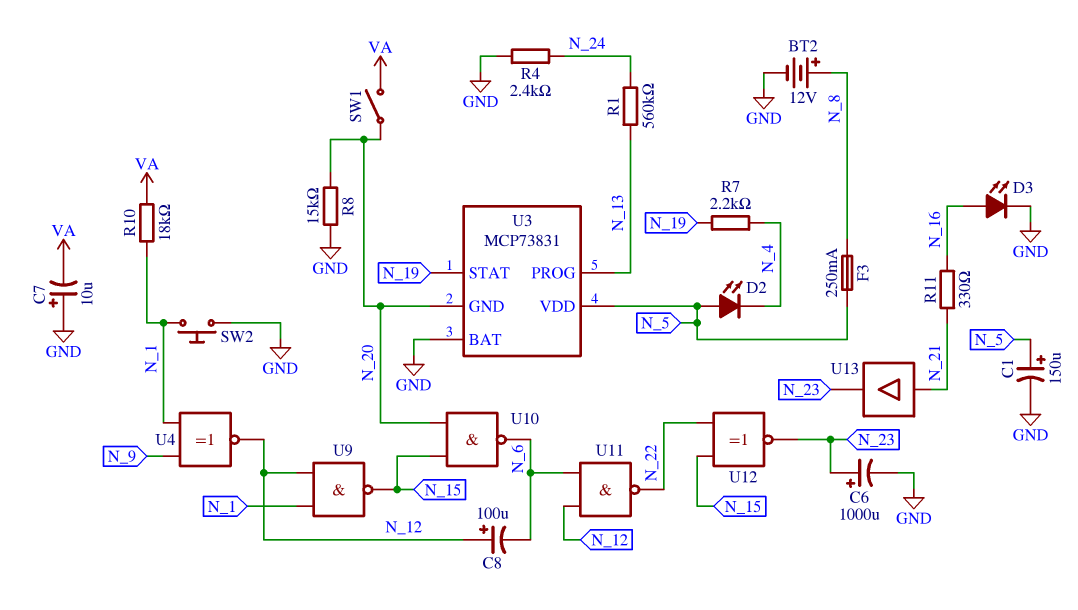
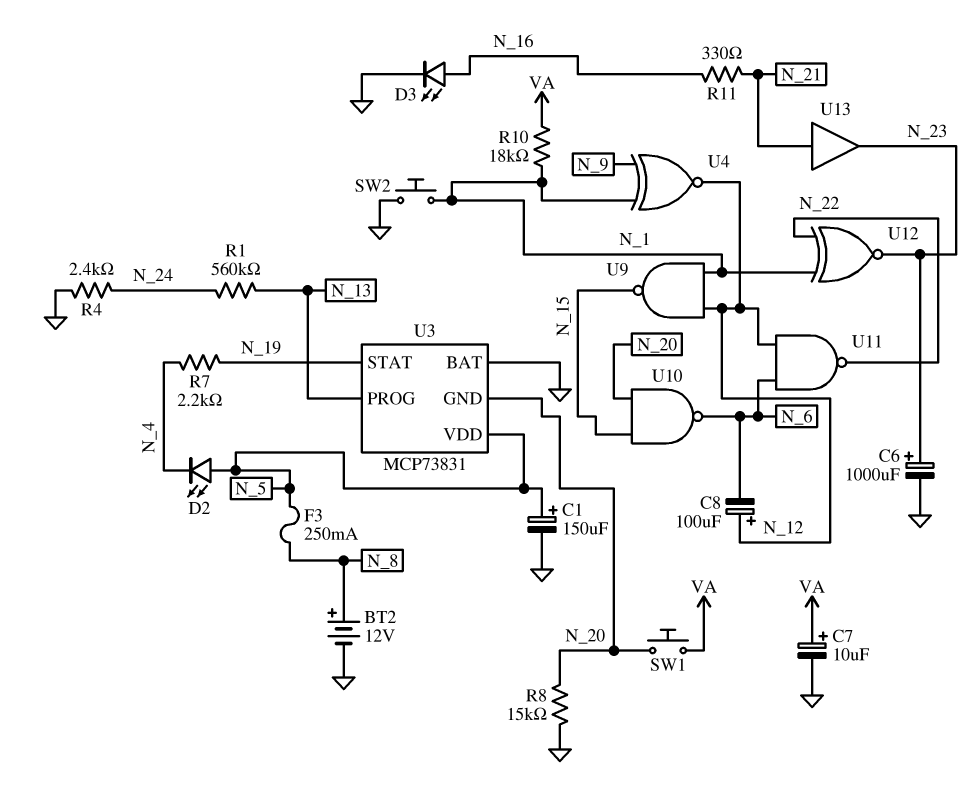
C7: 10uF (plus GND, minus VA) -> 10uF (plus VA, minus GND)
SW1: switch (N_20, VA) -> button (N_20, VA)
U12: XNOR (in N_15, in N_22, out N_23) -> XNOR (in N_1, in N_22, out N_23)

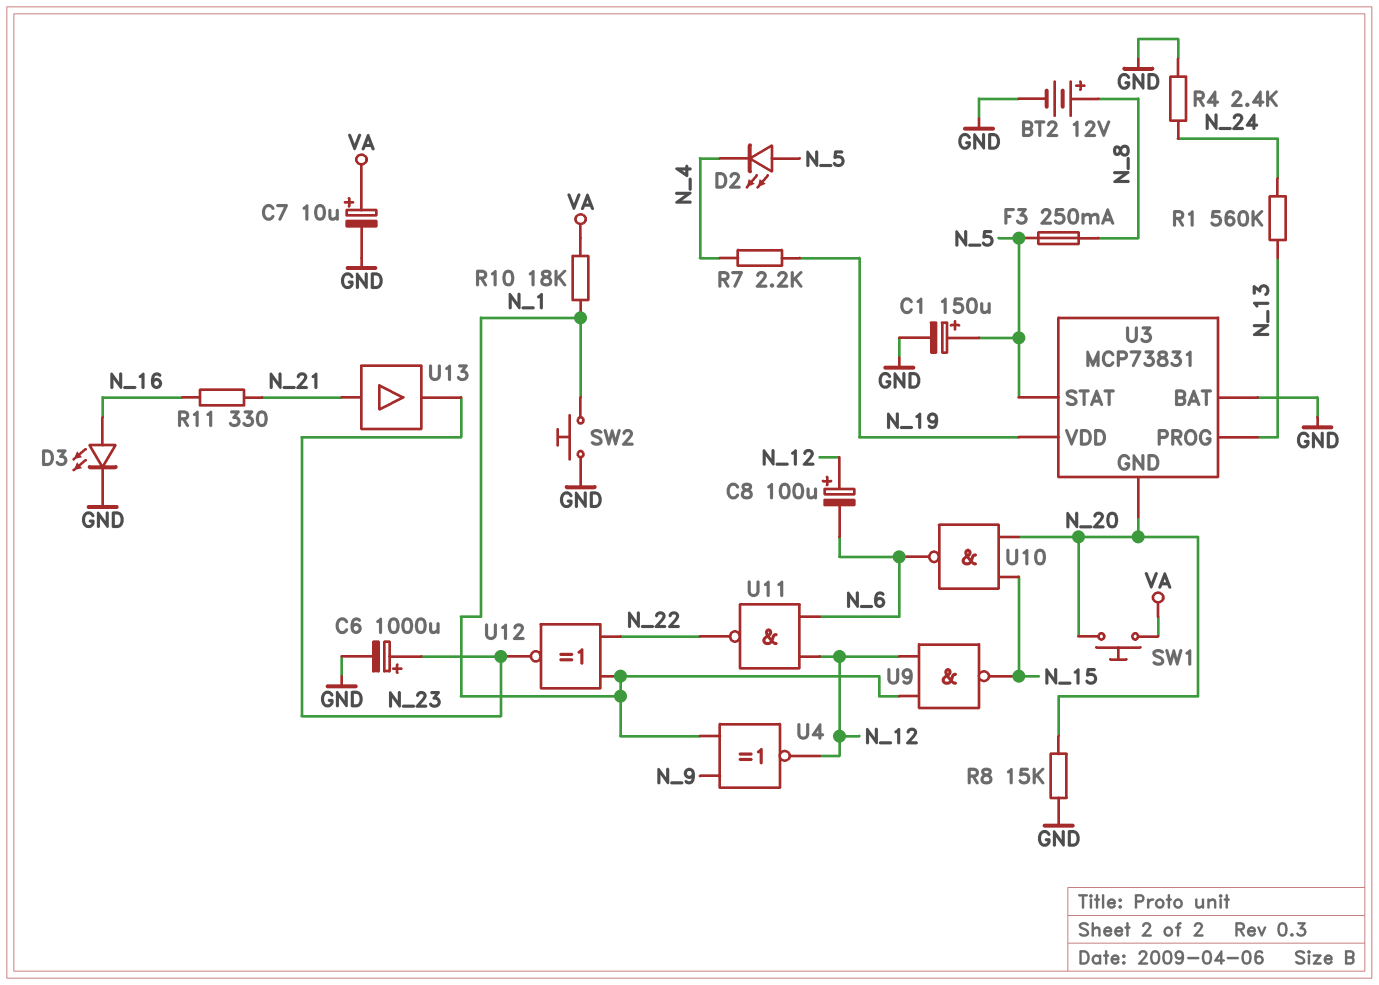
U3 pin STAT: N_19 -> N_5
U3 pin VDD: N_5 -> N_19

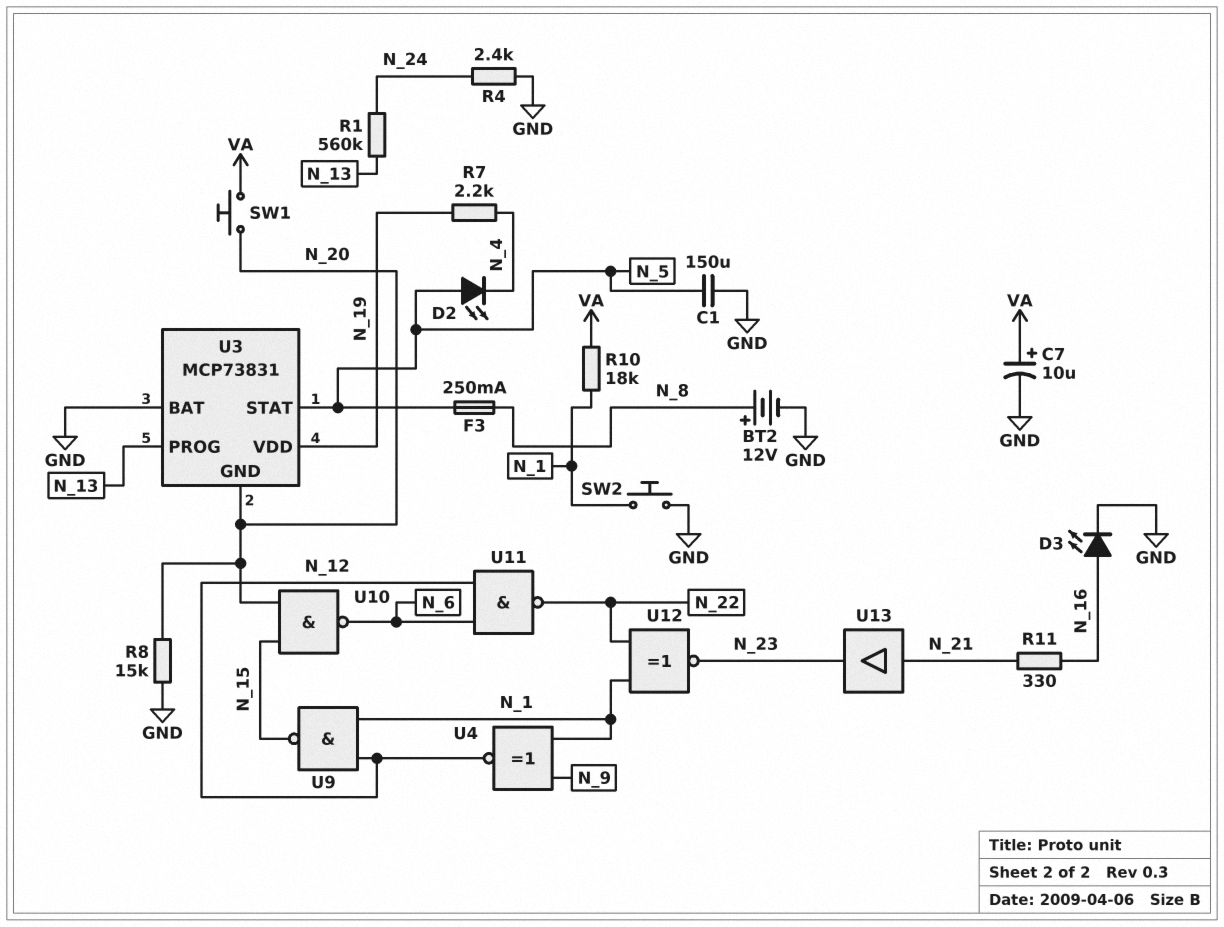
C1: 150uF (plus N_5, minus GND) -> 150uF (GND, N_5)
C6: 1000uF (plus N_23, minus GND) -> none
C8: 100uF (plus N_12, minus N_6) -> none

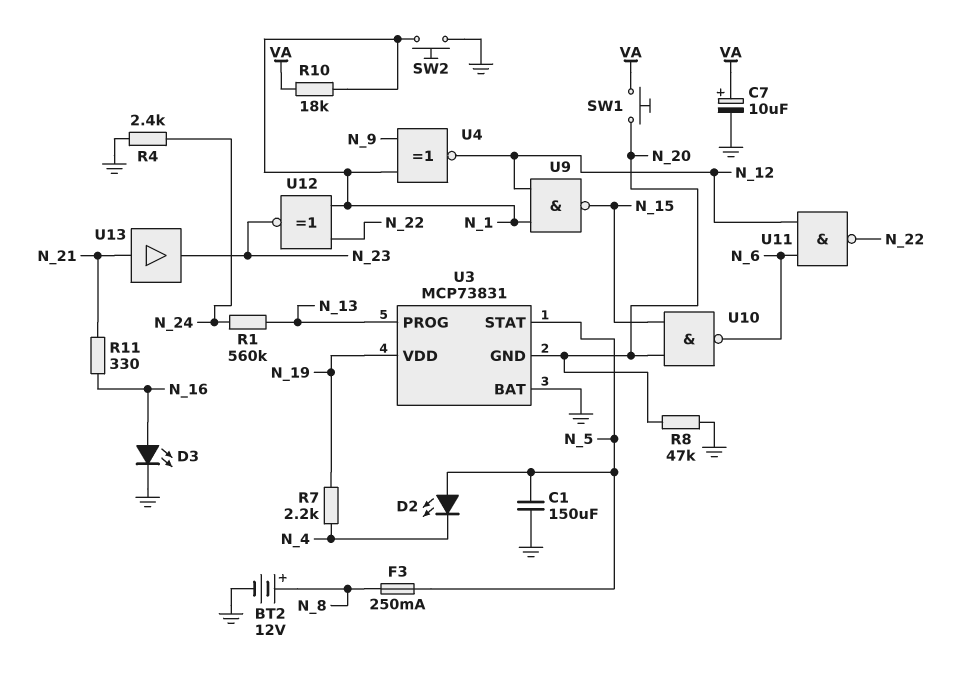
R8: 15k (GND, N_20) -> 47k (GND, N_20)

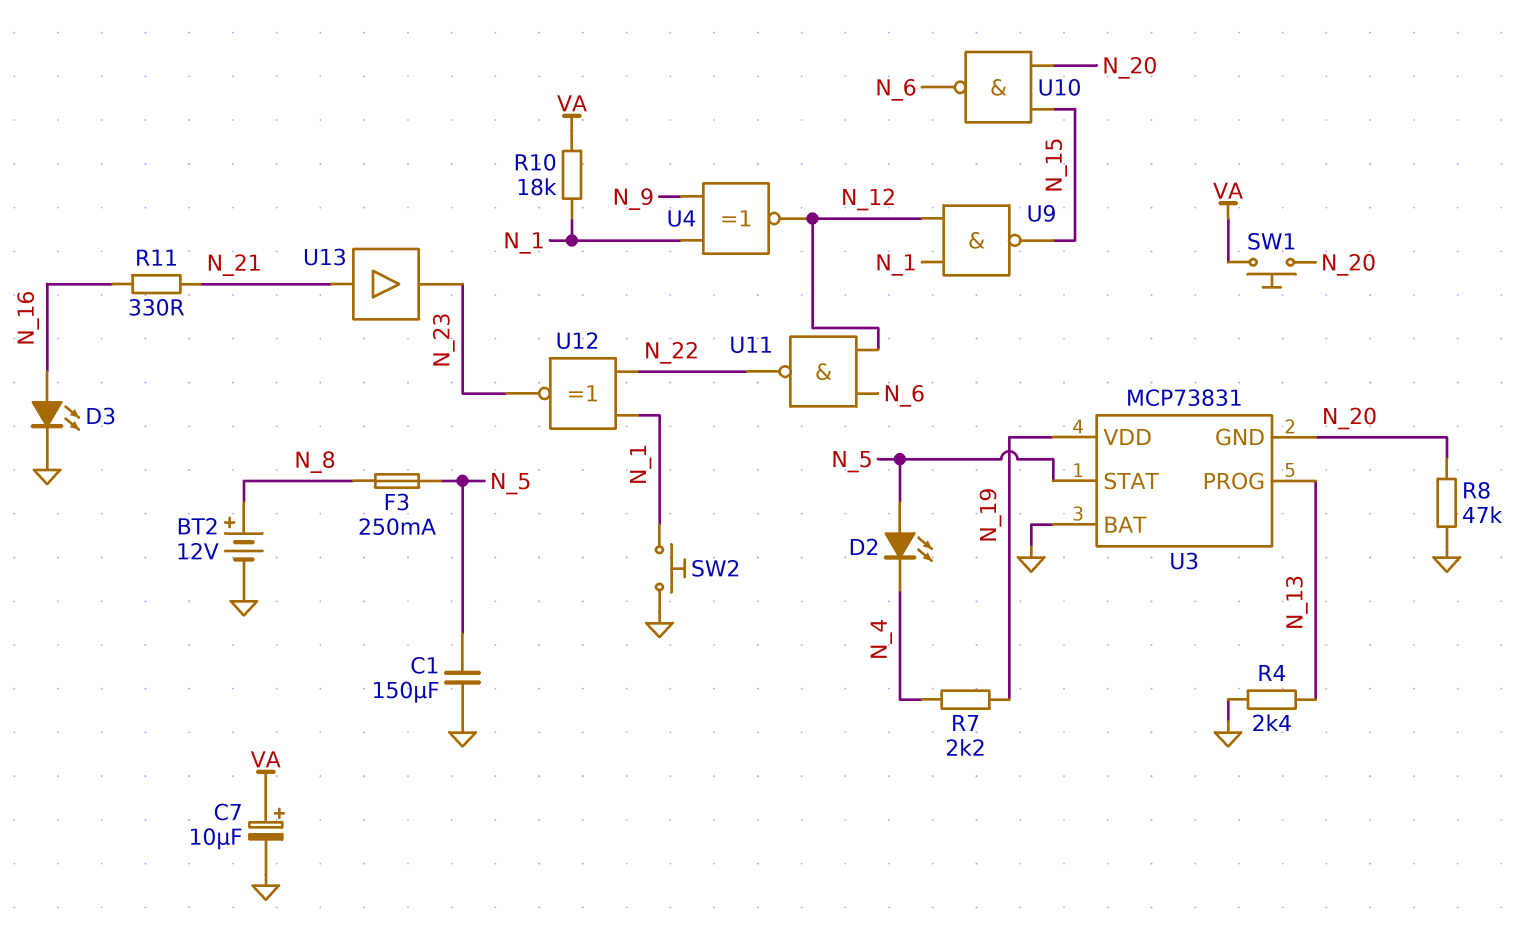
R1: 560k (N_13, N_24) -> none
R4: 2.4k (GND, N_24) -> 2.4k (GND, N_13)

